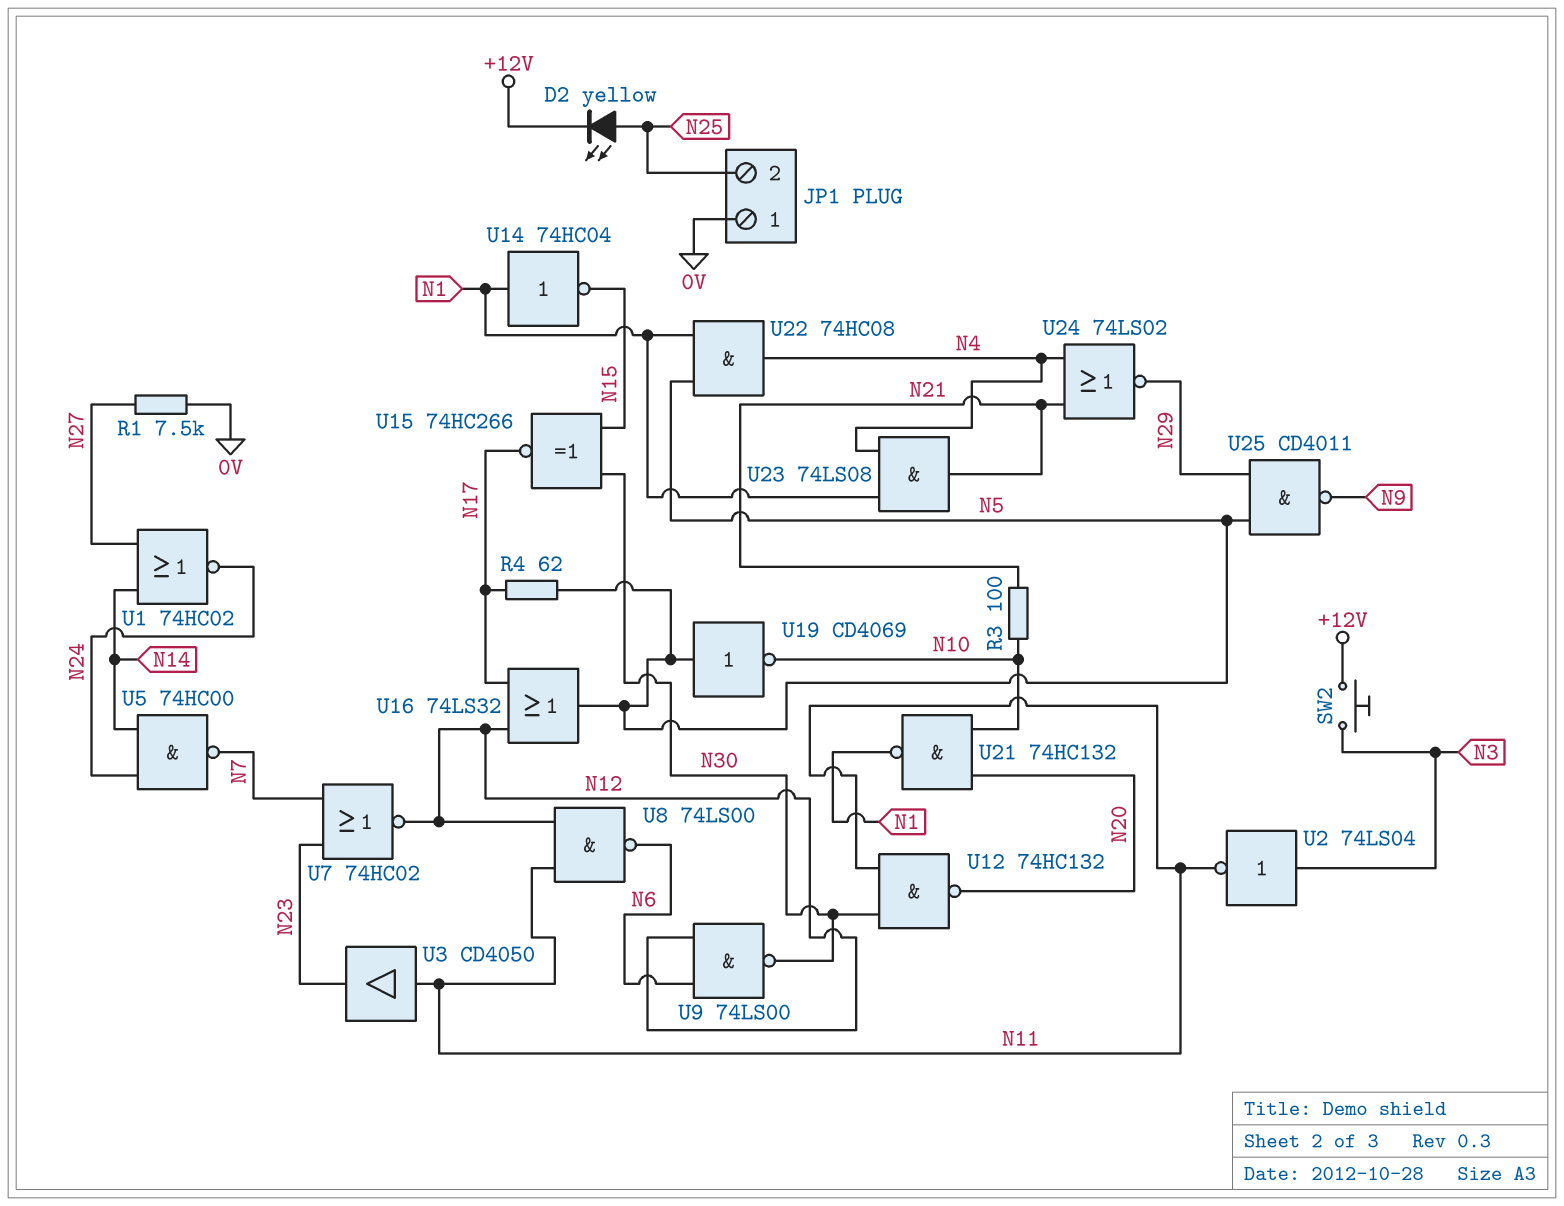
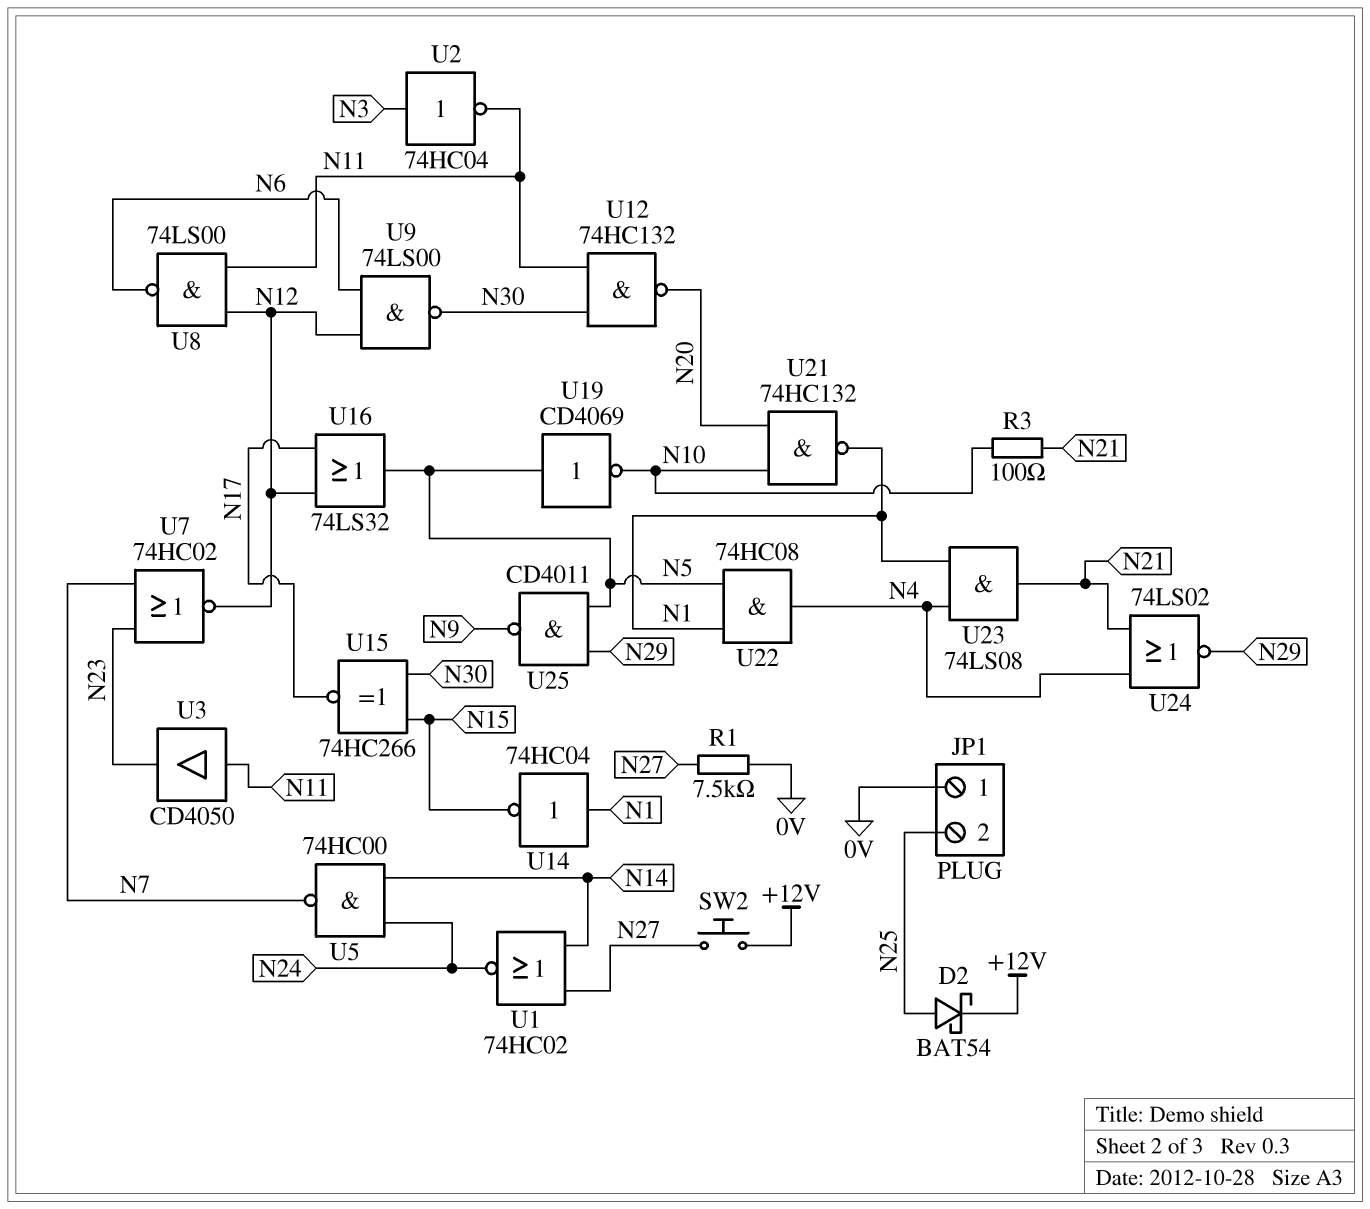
D2: LED yellow (A N25, K +12V) -> schottky BAT54 (A N25, K +12V)
R4: 62 (N5, N17) -> none
SW2: button (+12V, N3) -> button (+12V, N27)
U2: NOT 74LS04 (in N3, out N11) -> NOT 74HC04 (in N3, out N11)

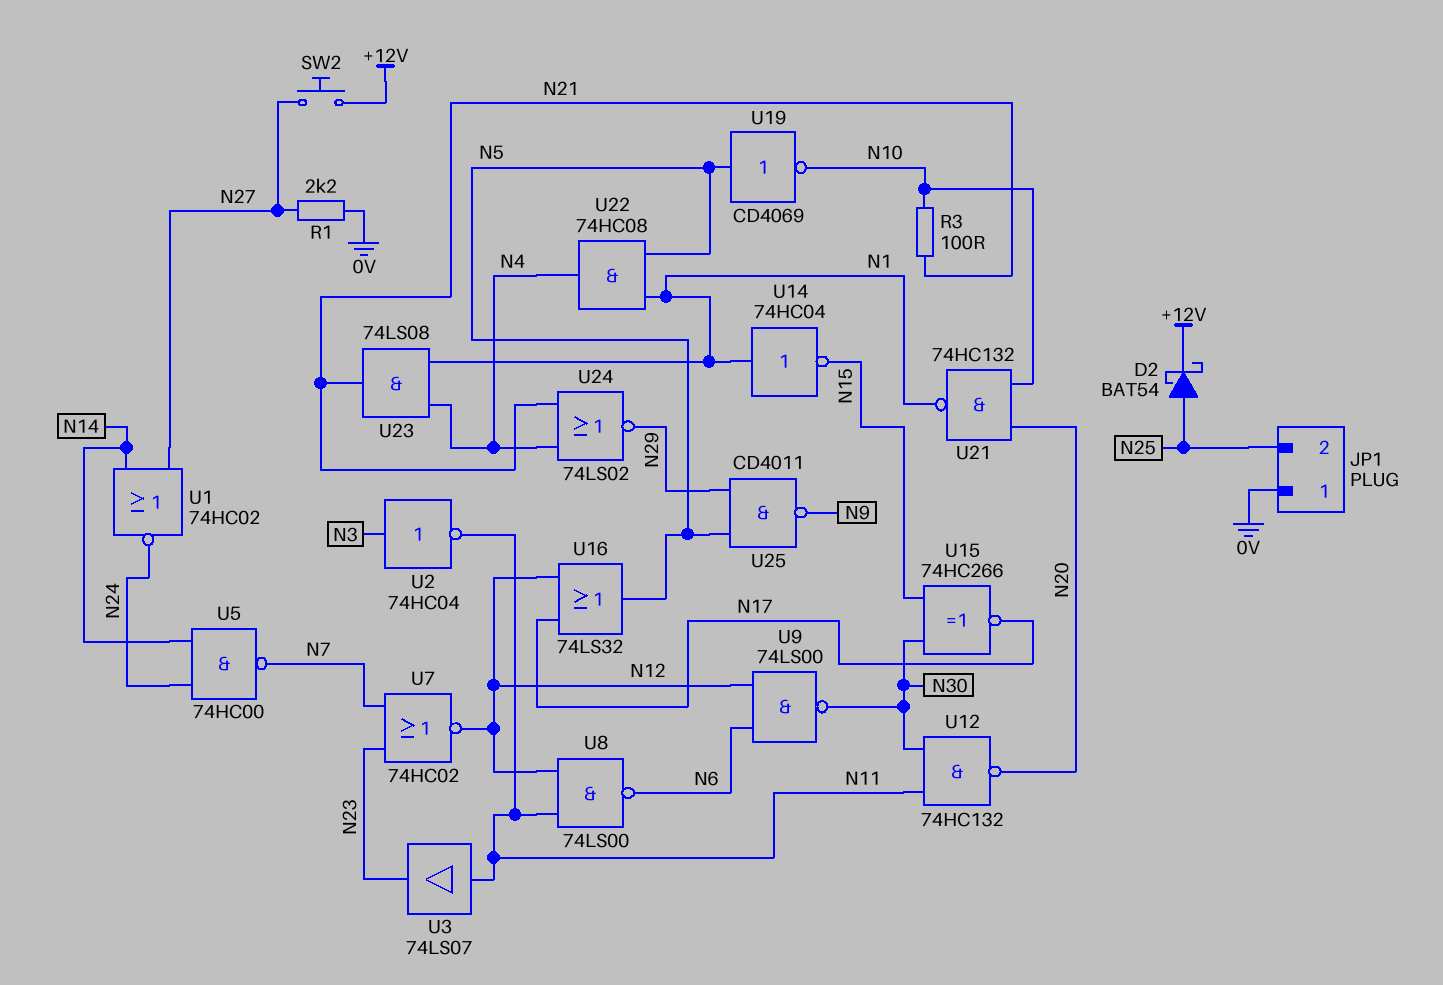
R1: 7.5k (0V, N27) -> 2.2k (0V, N27)
U3: buffer CD4050 (in N11, out N23) -> buffer 74LS07 (in N11, out N23)

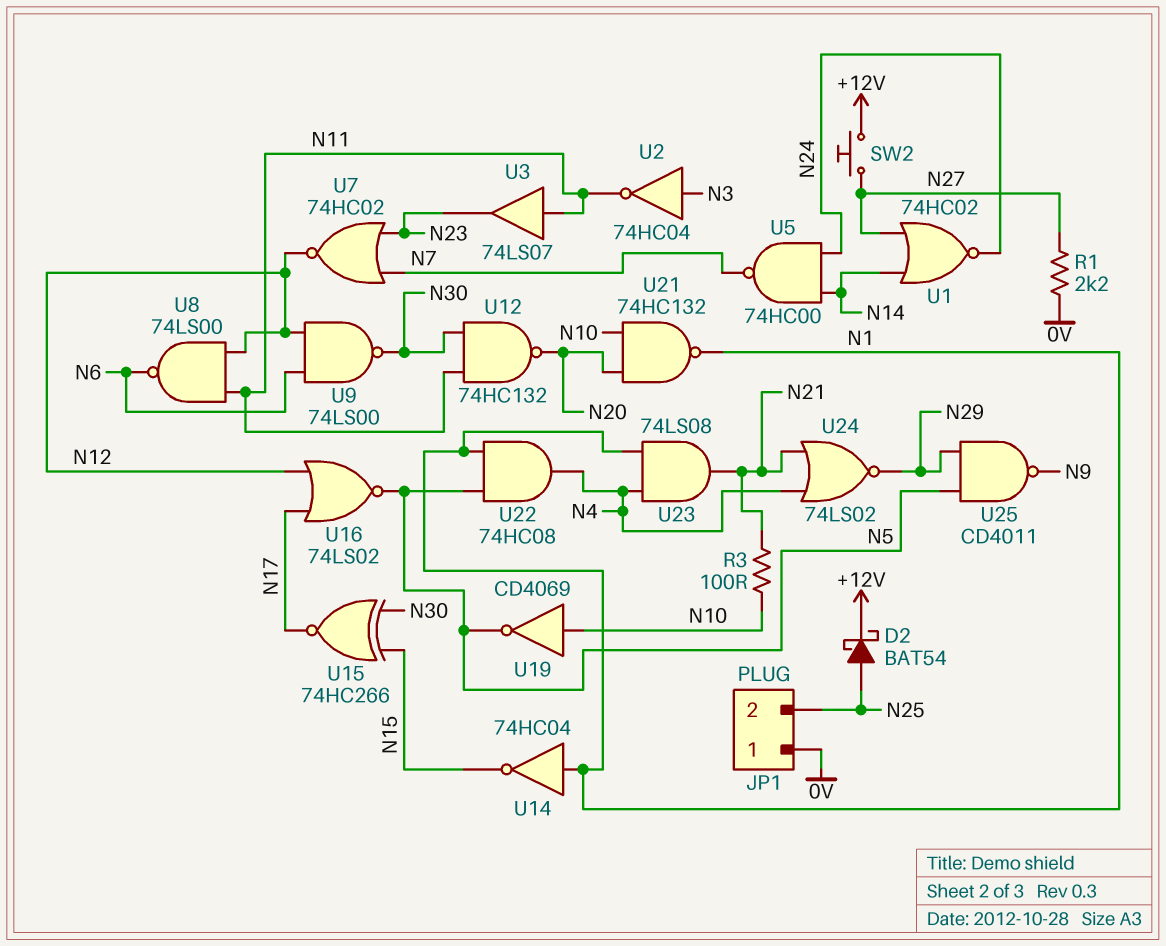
U16: OR 74LS32 (in N12, in N17, out N5) -> NOR 74LS02 (in N12, in N17, out N5)
U19: NOT CD4069 (in N5, out N10) -> NOT CD4069 (in N10, out N5)

